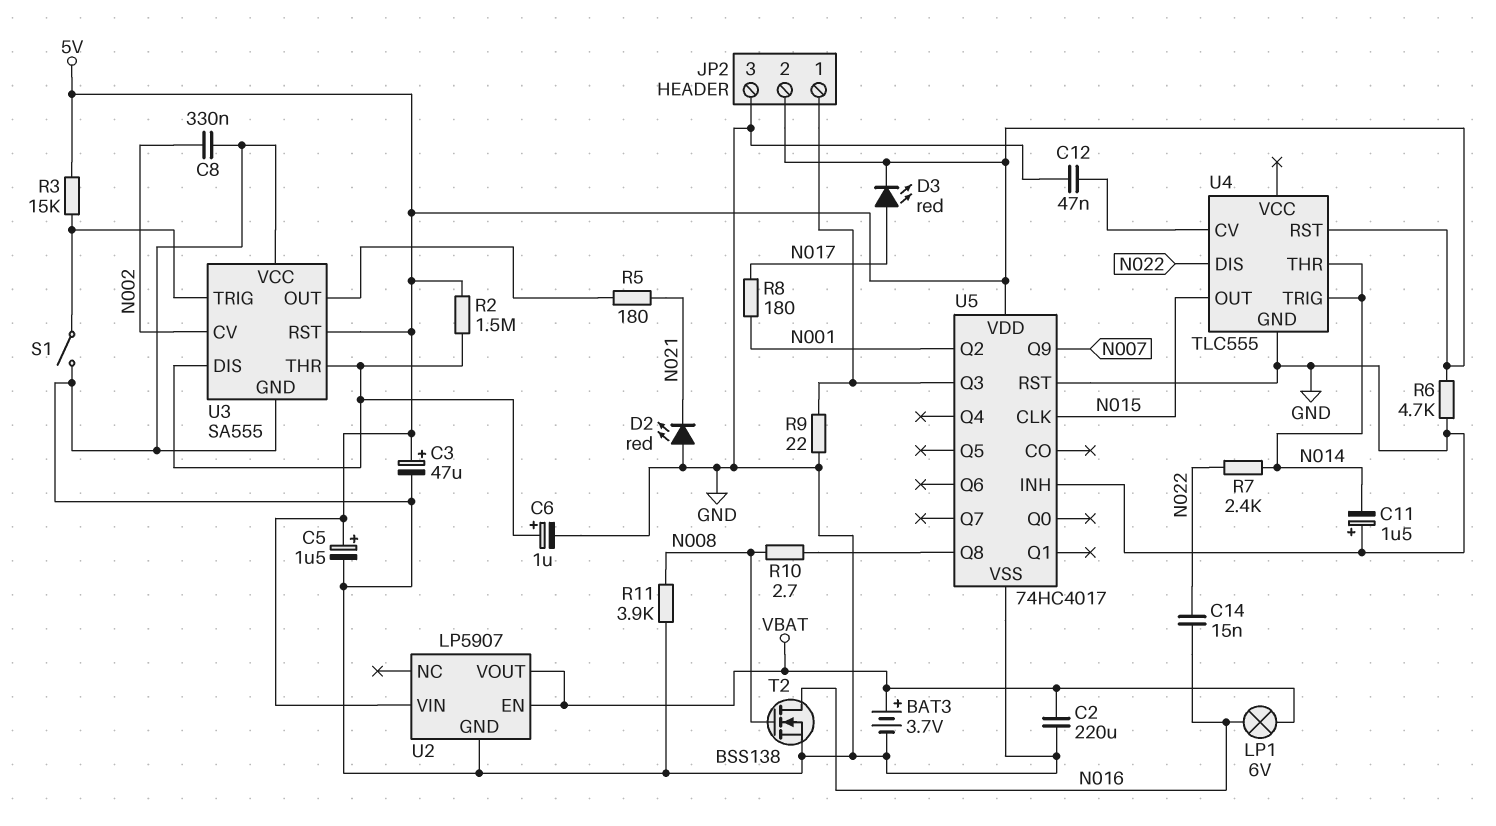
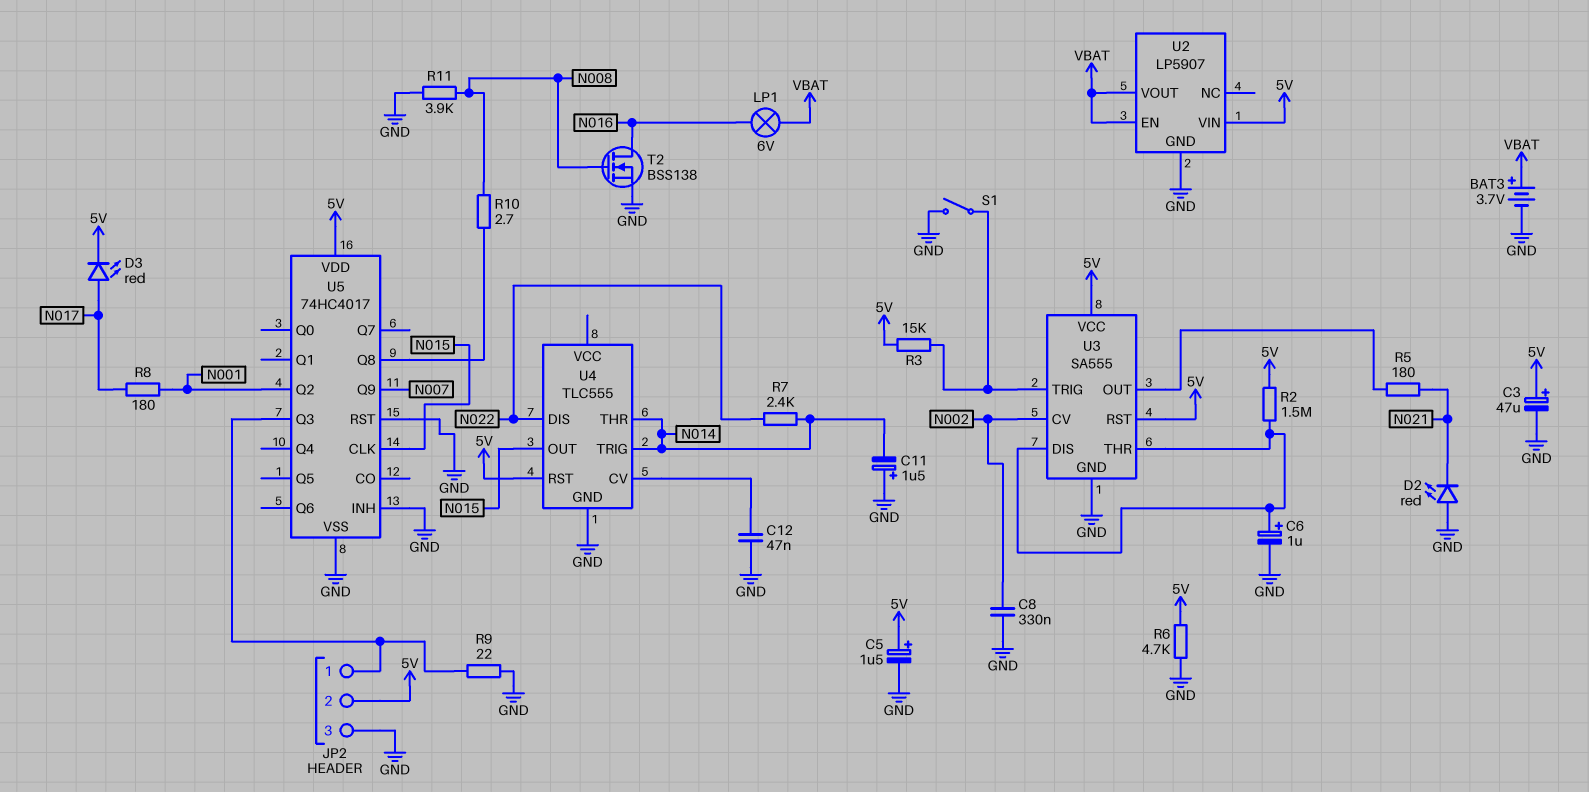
C2: 220uF (GND, VBAT) -> none
C14: 15nF (N016, N022) -> none
U3 pin VCC: GND -> 5V

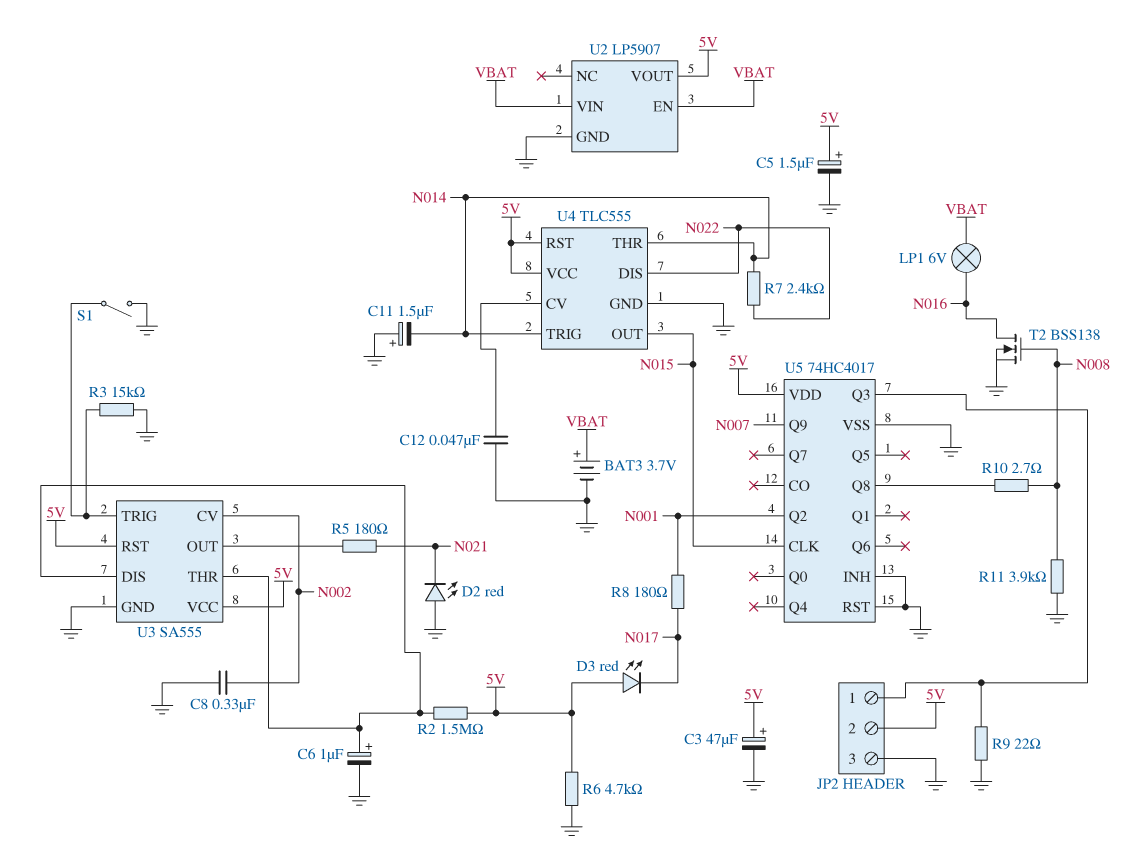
D3: LED red (A N017, K 5V) -> LED red (A 5V, K N017)
R3: 15k (5V, U3/TRIG) -> 15k (GND, U3/TRIG)
U2 pin VIN: 5V -> VBAT
U2 pin VOUT: VBAT -> 5V
U4 pin VCC: none -> 5V

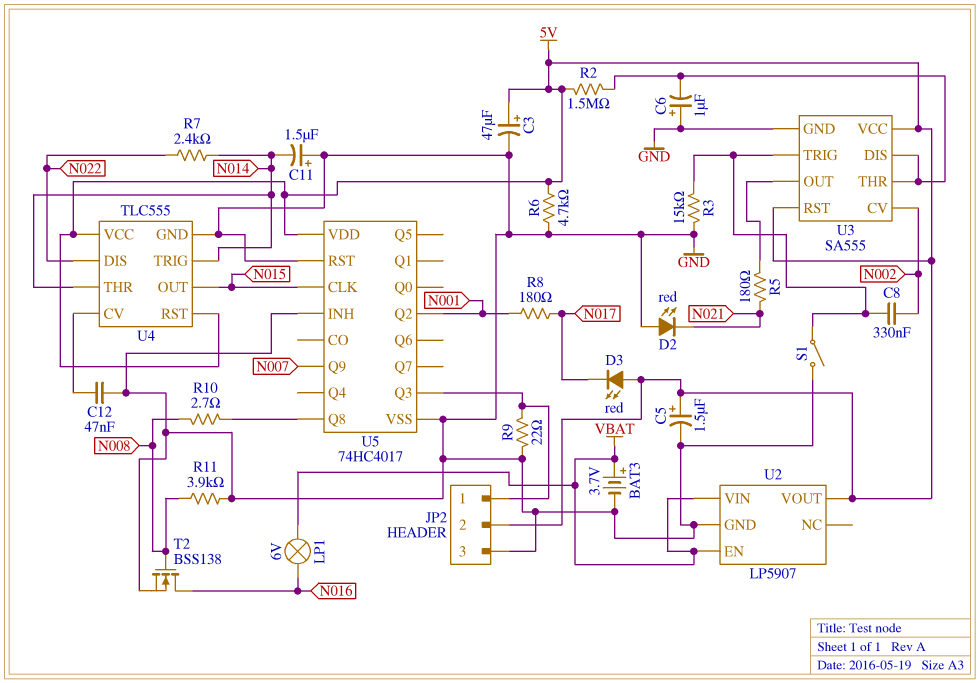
C6: 1uF (plus U3/DIS, minus GND) -> 1uF (plus GND, minus U3/DIS)
C8: 330nF (GND, N002) -> 330nF (N002, U3/TRIG)

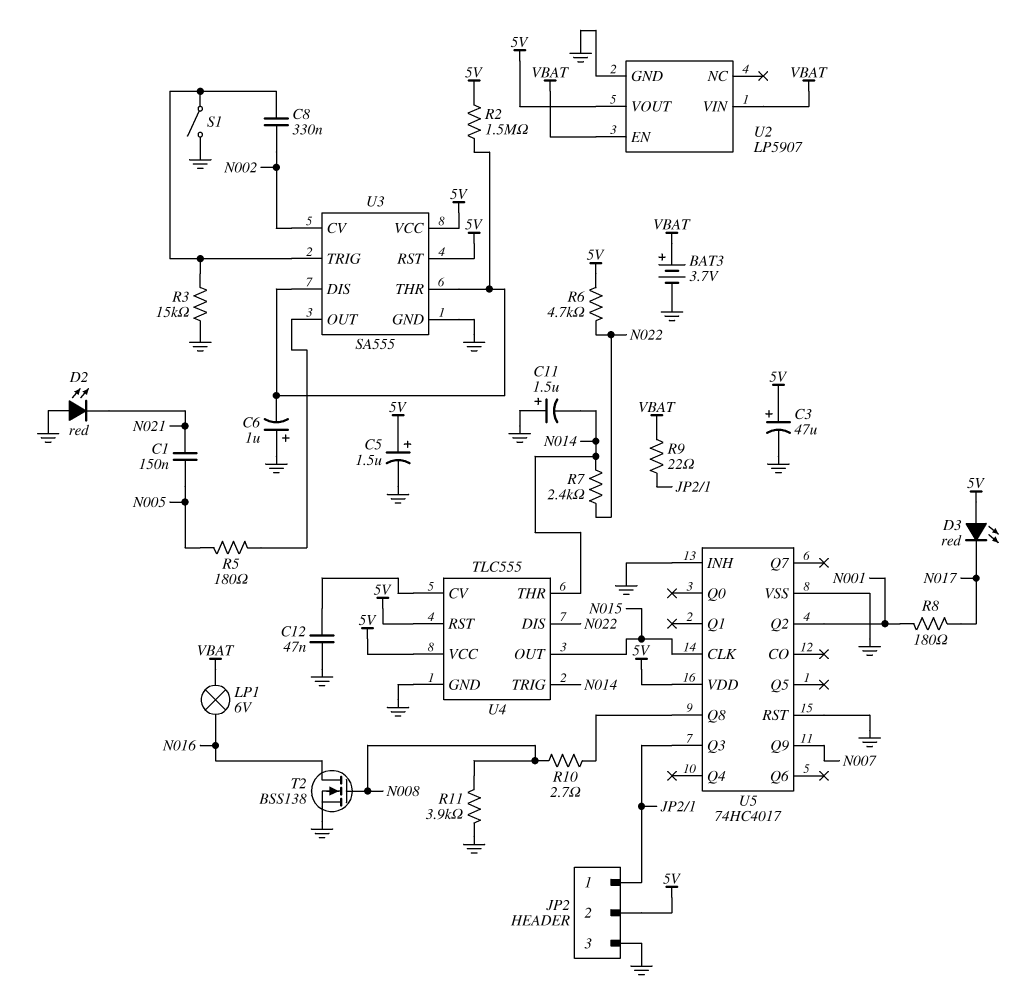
C1: none -> 150nF (N005, N021)
R5: 180 (N021, U3/OUT) -> 180 (N005, U3/OUT)
R6: 4.7k (5V, GND) -> 4.7k (5V, N022)
R9: 22 (GND, JP2/1) -> 22 (JP2/1, VBAT)

